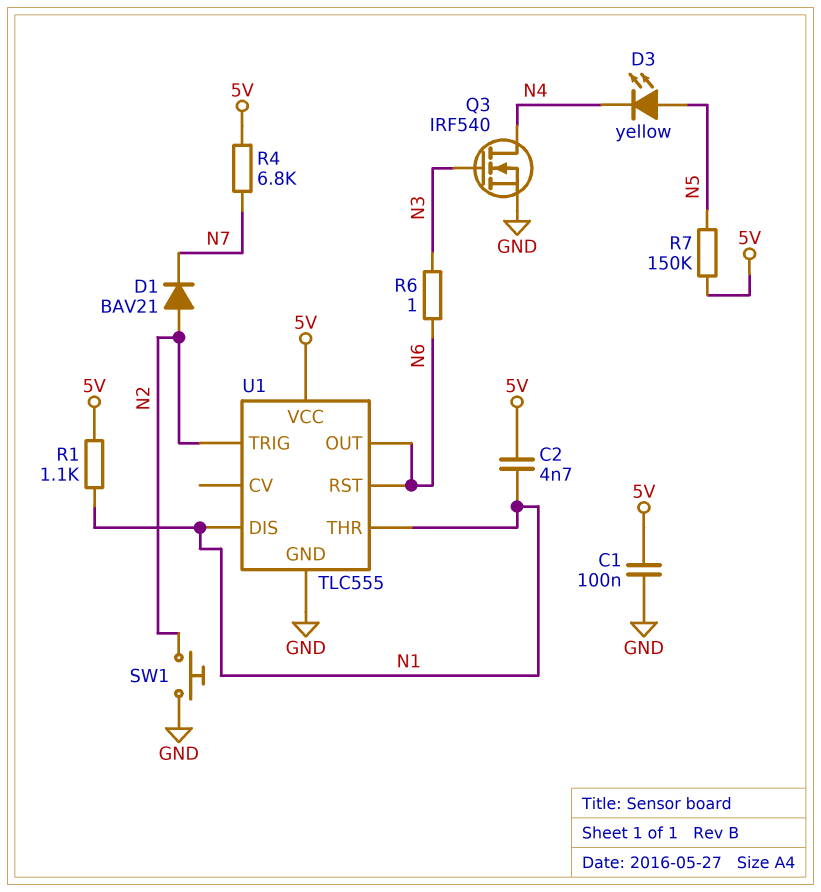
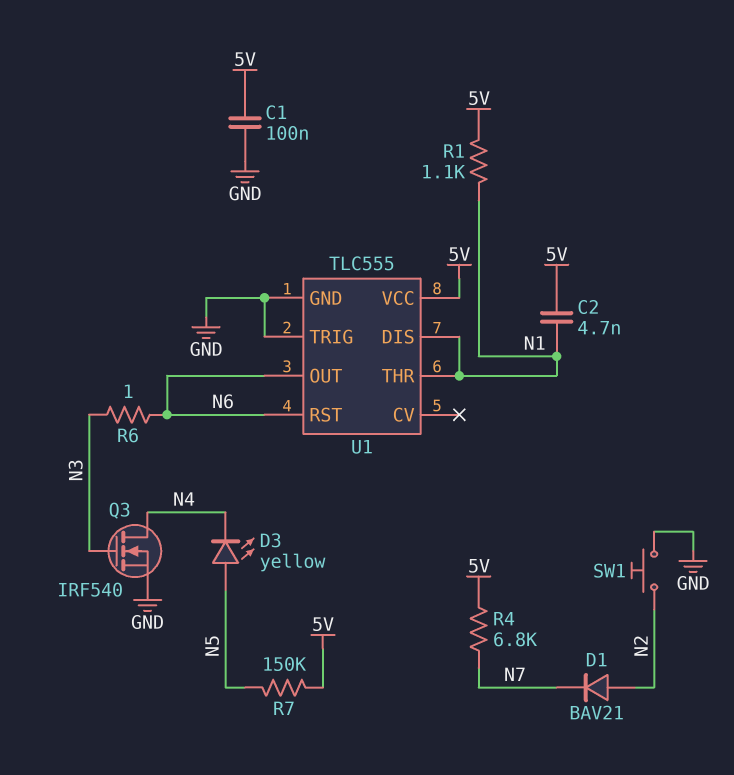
U1 pin TRIG: N2 -> GND

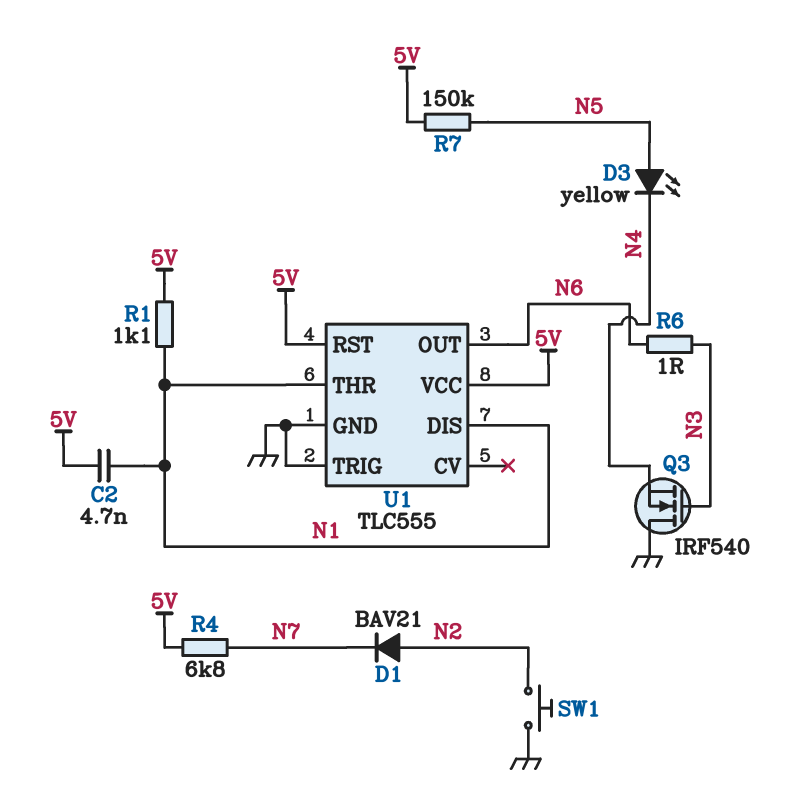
C1: 100nF (5V, GND) -> none
Q3: NMOS IRF540 (G N3, D N4, S GND) -> NMOS IRF540 (G N3, D GND, S N4)
U1 pin RST: N6 -> 5V

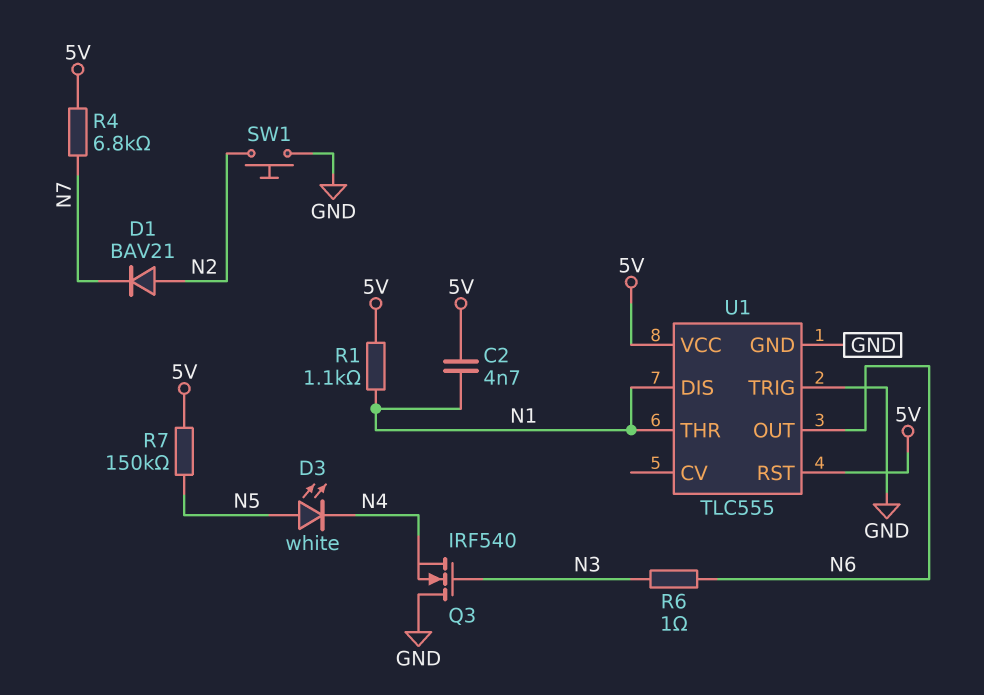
D3: LED yellow (A N5, K N4) -> LED white (A N5, K N4)

